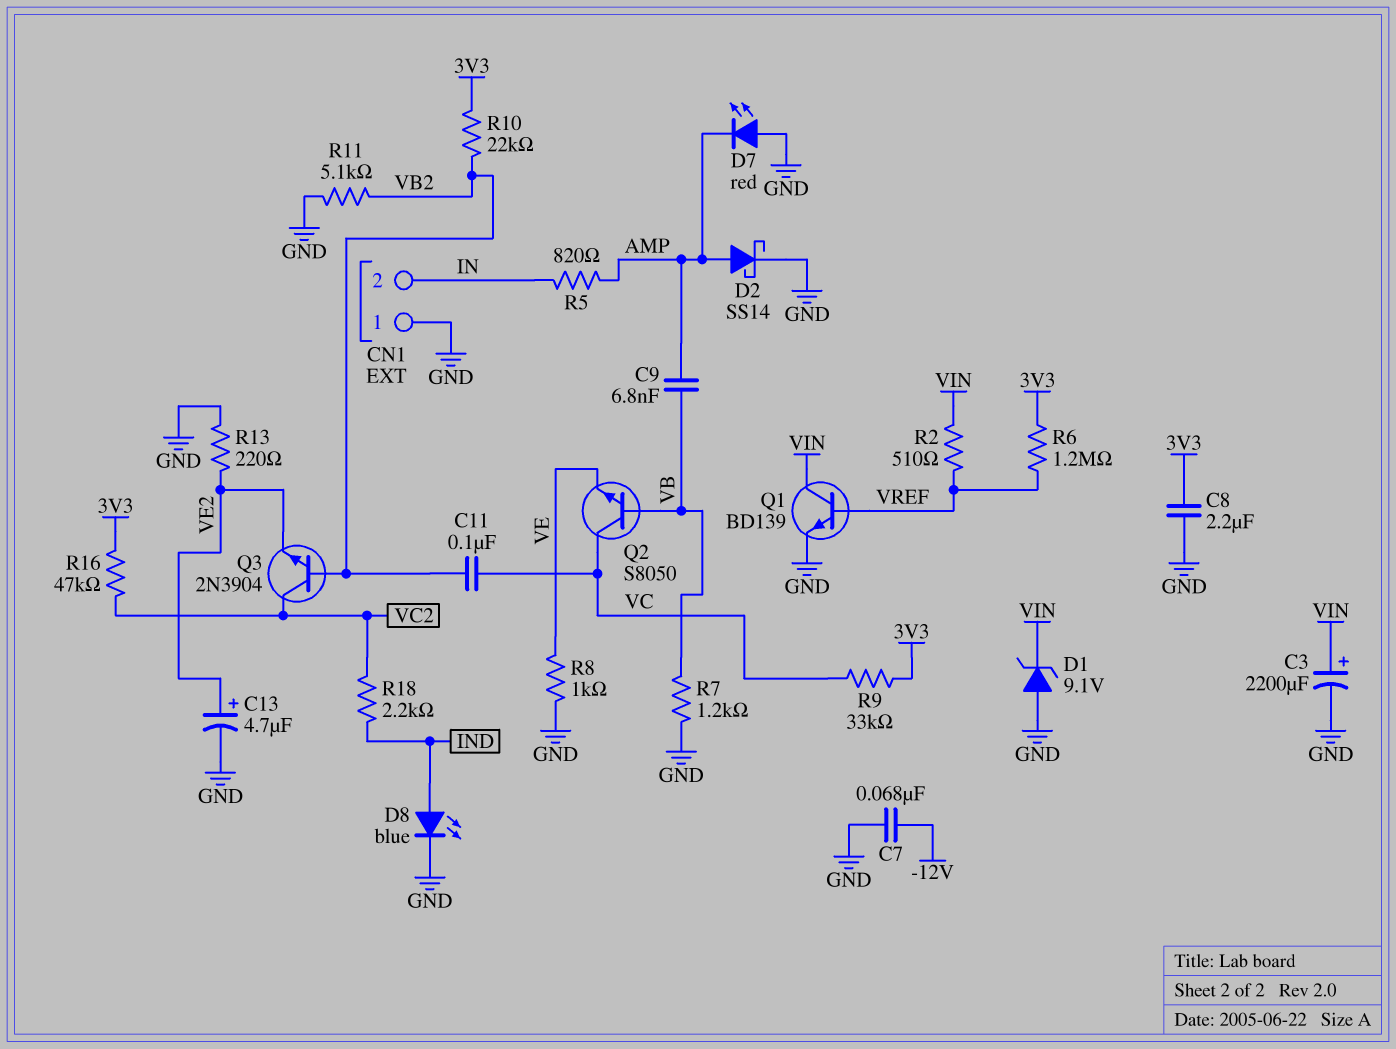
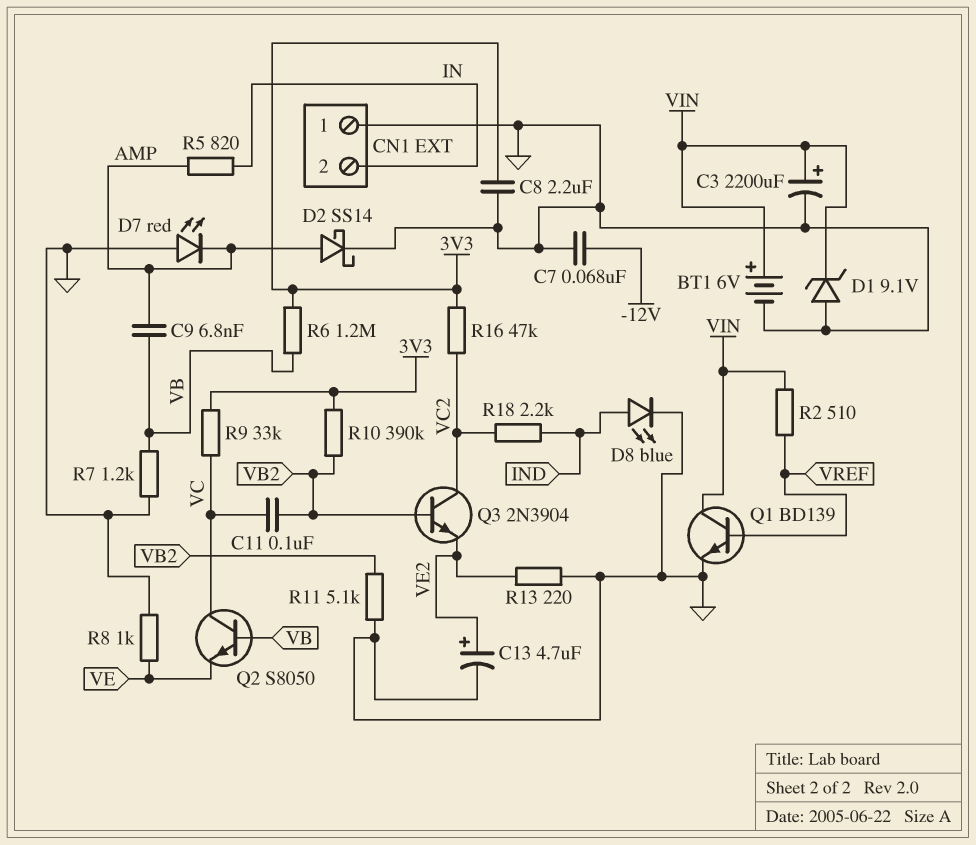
BT1: none -> 6V (plus VIN, minus GND)
R6: 1.2M (3V3, VREF) -> 1.2M (3V3, VB)
R10: 22k (3V3, VB2) -> 390k (3V3, VB2)

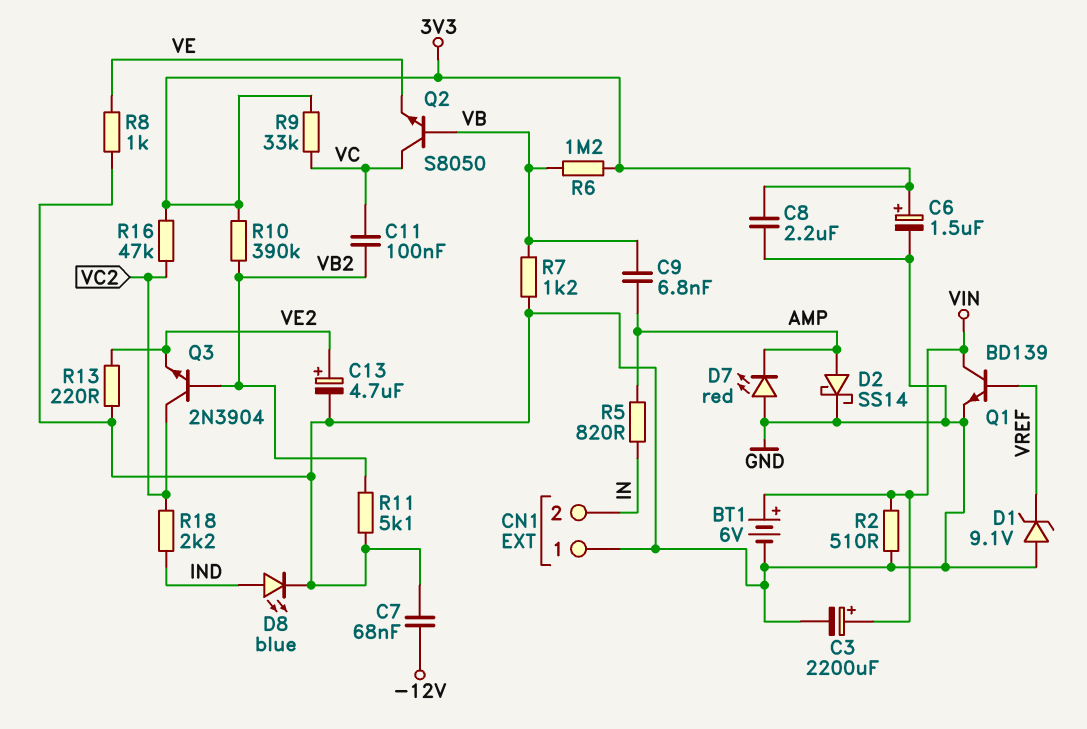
C6: none -> 1.5uF (plus 3V3, minus GND)
D1: zener 9.1V (A GND, K VIN) -> zener 9.1V (A GND, K VREF)
R2: 510 (VIN, VREF) -> 510 (GND, VIN)

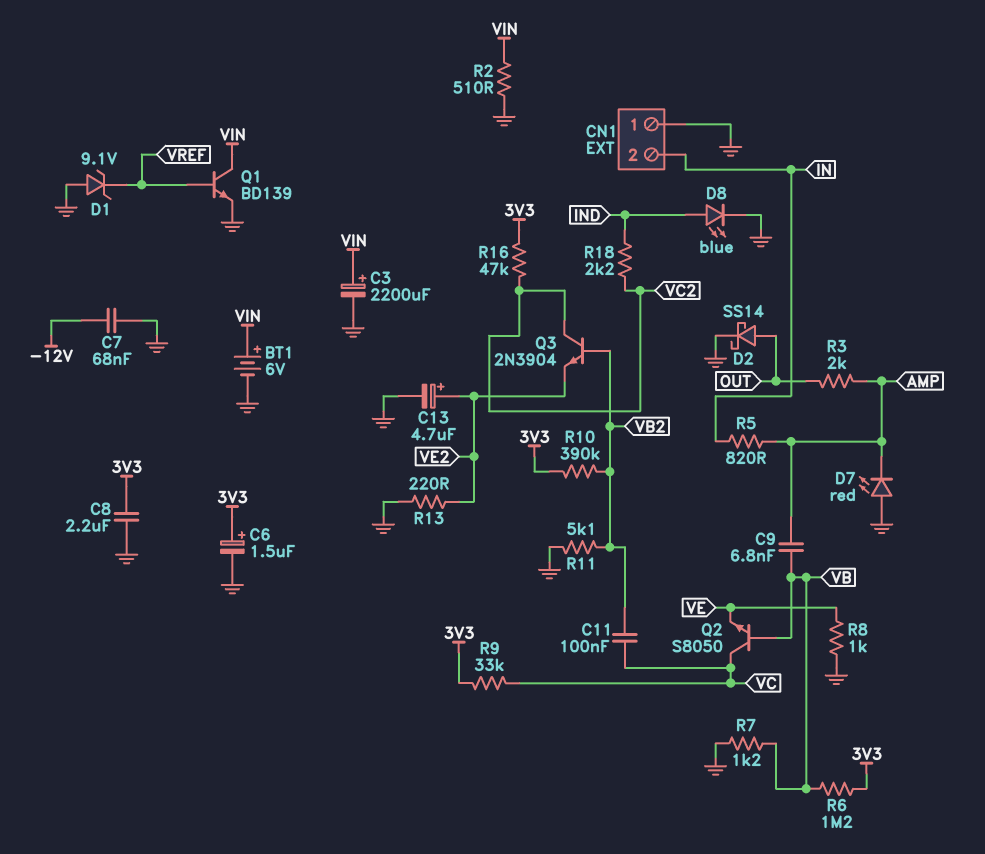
D2: schottky SS14 (A AMP, K GND) -> schottky SS14 (A OUT, K GND)
R3: none -> 2k (AMP, OUT)

